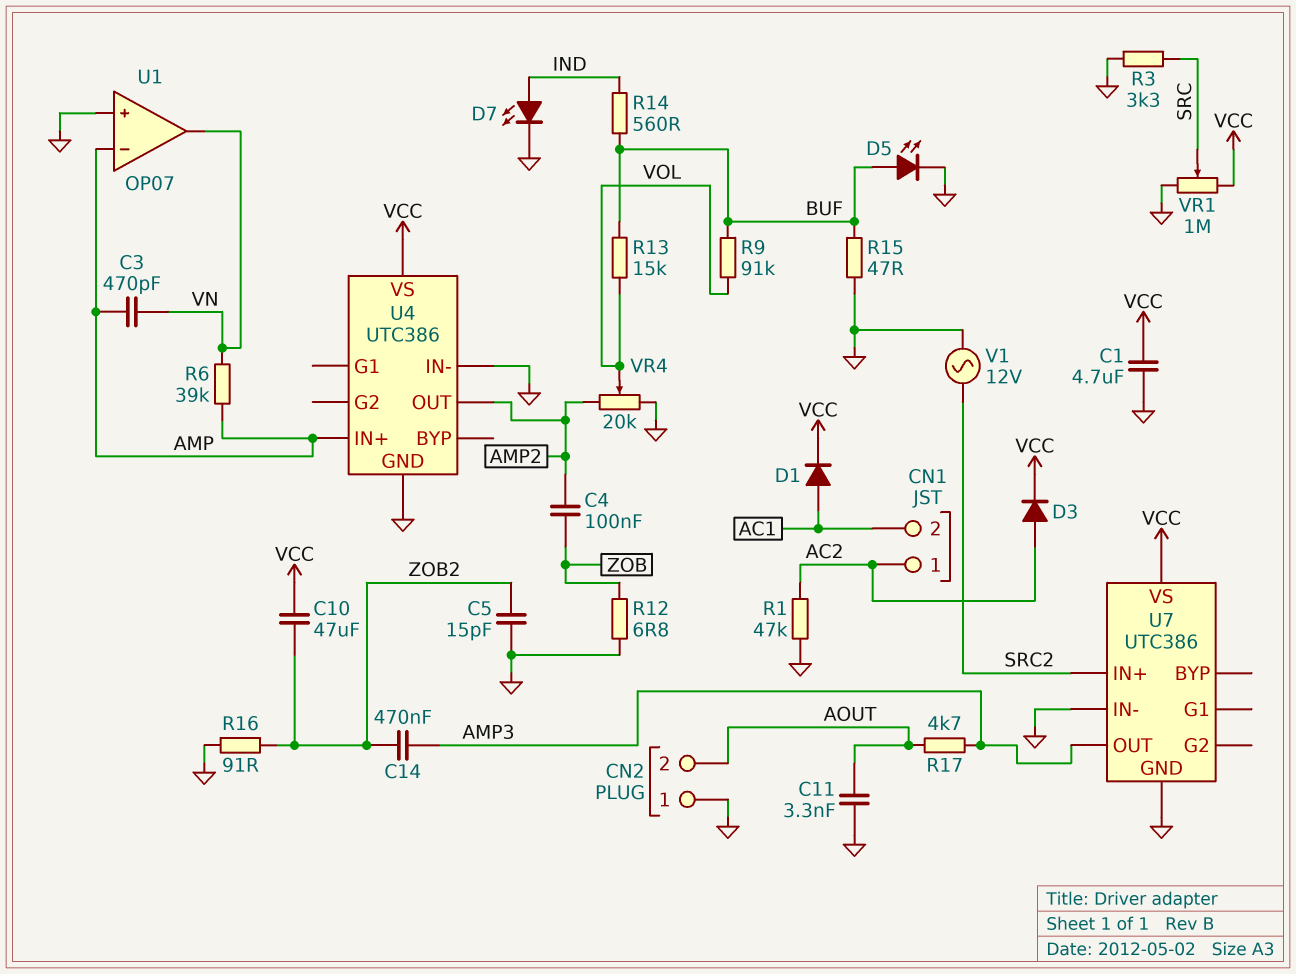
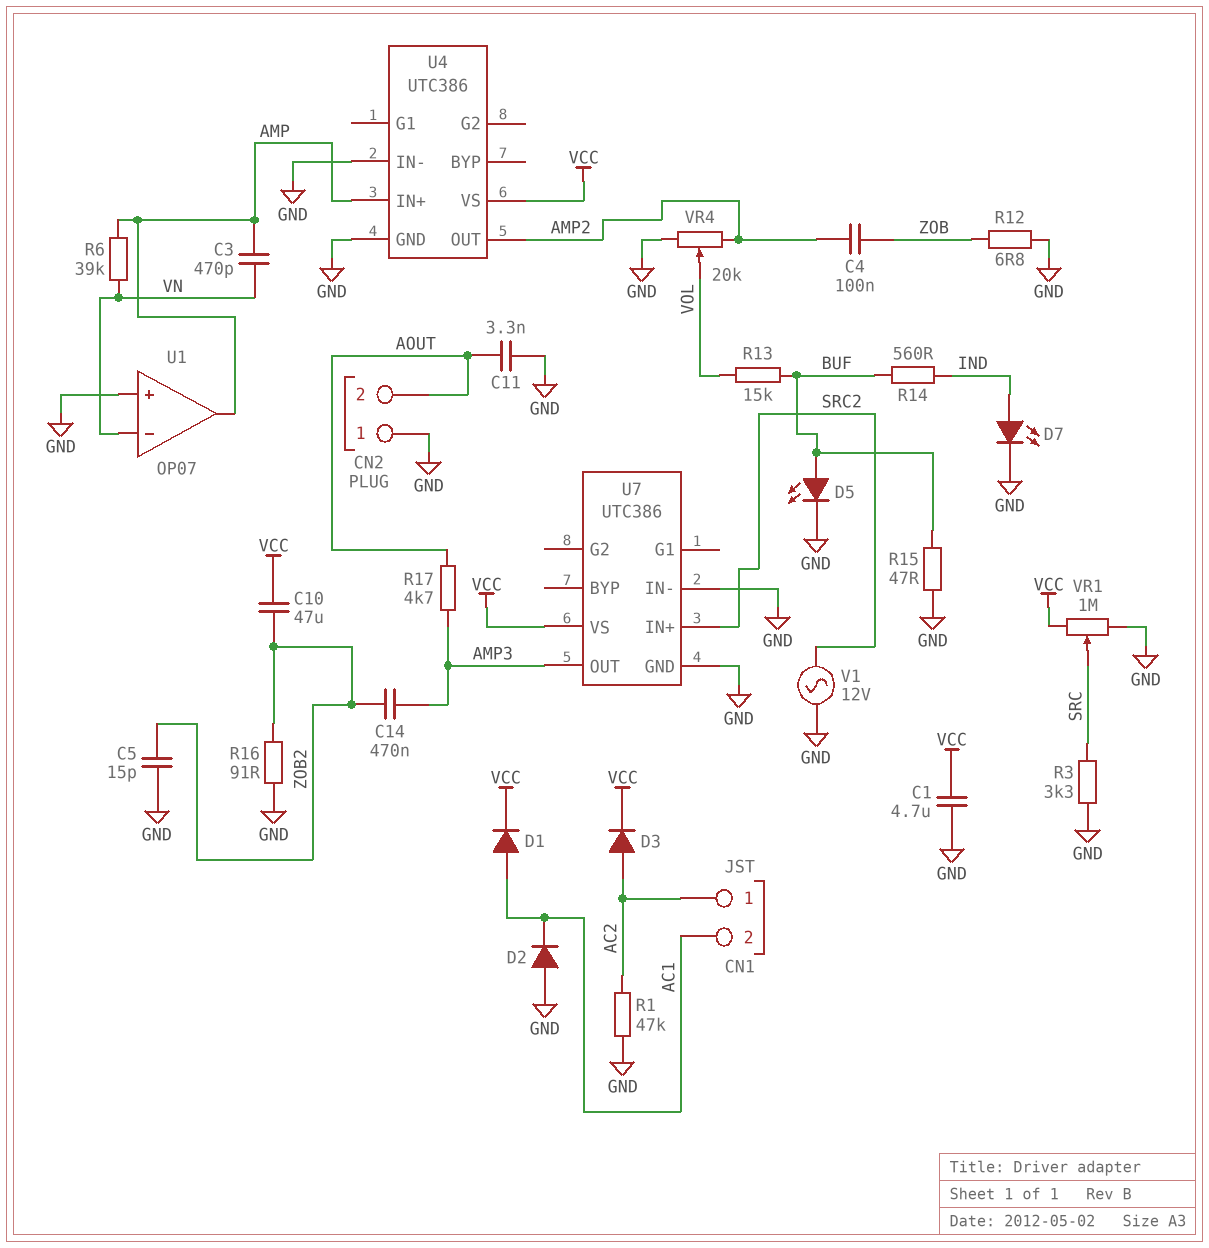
D2: none -> diode (A GND, K AC1)
R9: 91k (BUF, VOL) -> none
U1 pin in-: AMP -> VN
U1 pin out: VN -> AMP

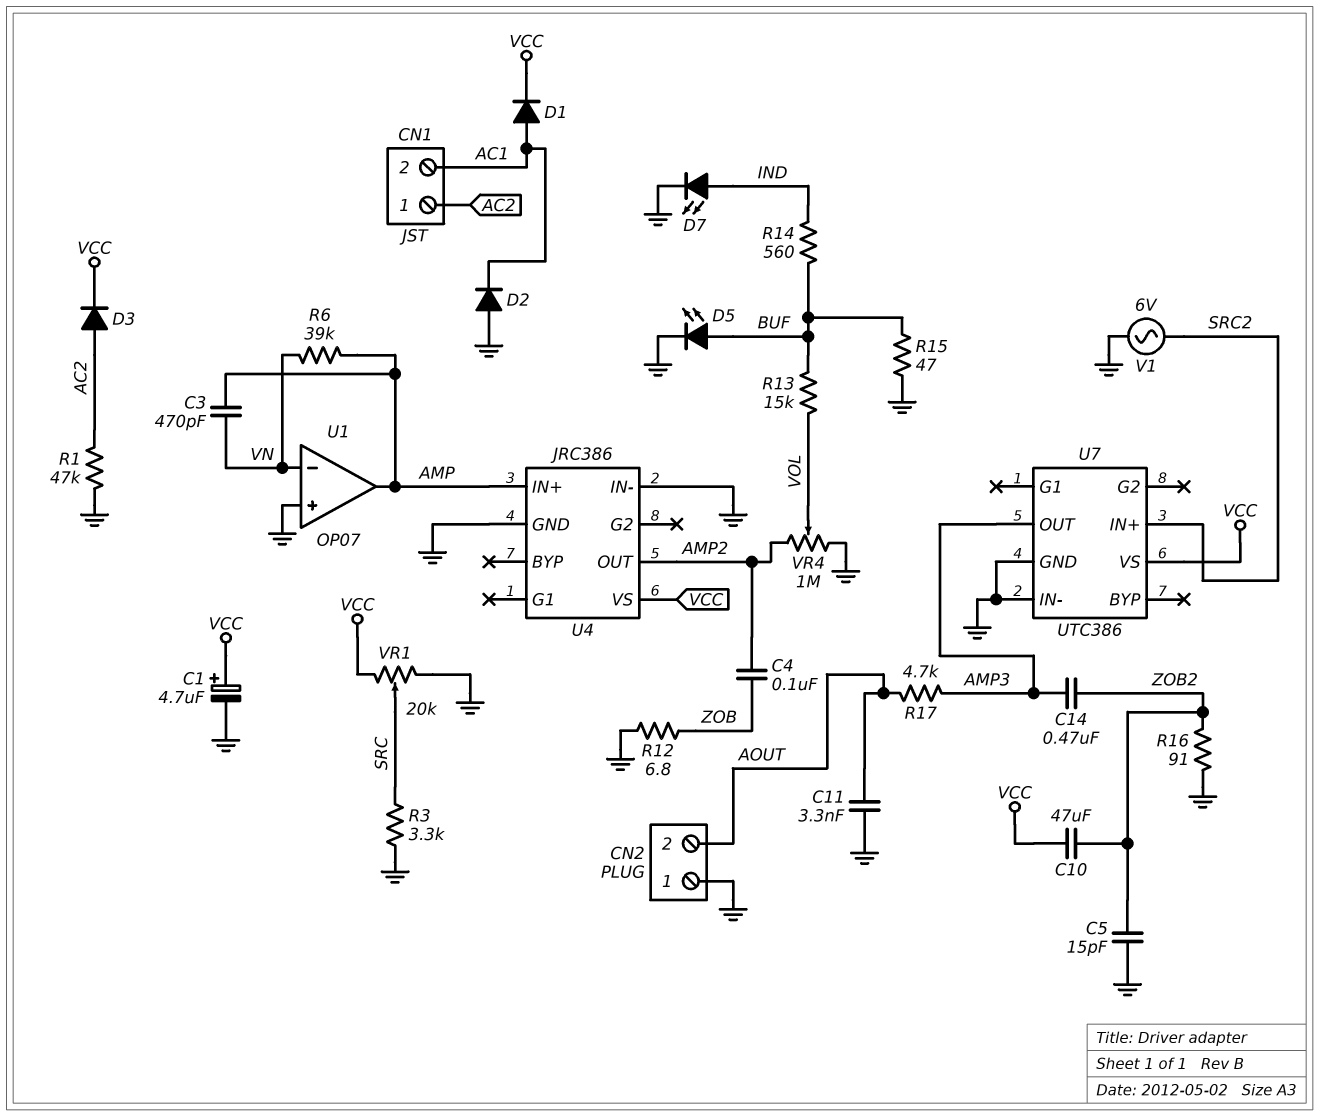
C1: 4.7uF (GND, VCC) -> 4.7uF (plus VCC, minus GND)
U4: UTC386 -> JRC386
V1: AC 12V (GND, SRC2) -> AC 6V (GND, SRC2)
VR1: 1M (GND, VCC, wiper SRC) -> 20k (GND, VCC, wiper SRC)
VR4: 20k (AMP2, GND, wiper VOL) -> 1M (AMP2, GND, wiper VOL)

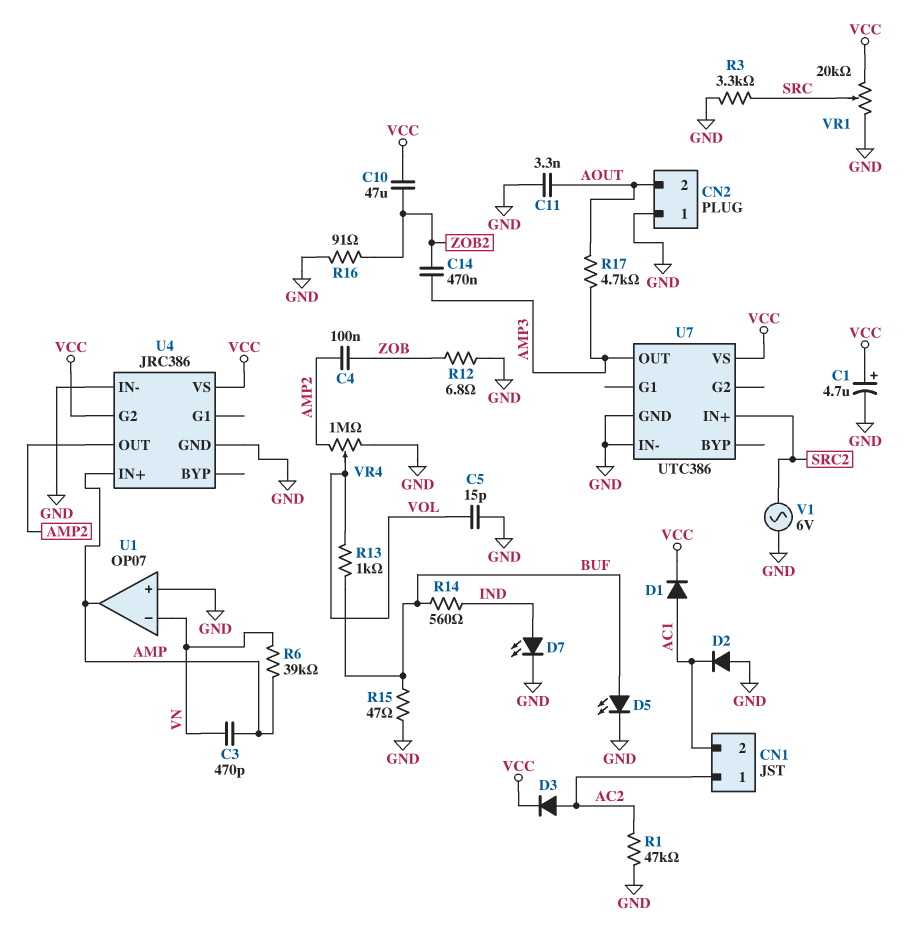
C5: 15pF (GND, ZOB2) -> 15pF (GND, VOL)
R13: 15k (BUF, VOL) -> 1k (BUF, VOL)
U4 pin G2: none -> VCC

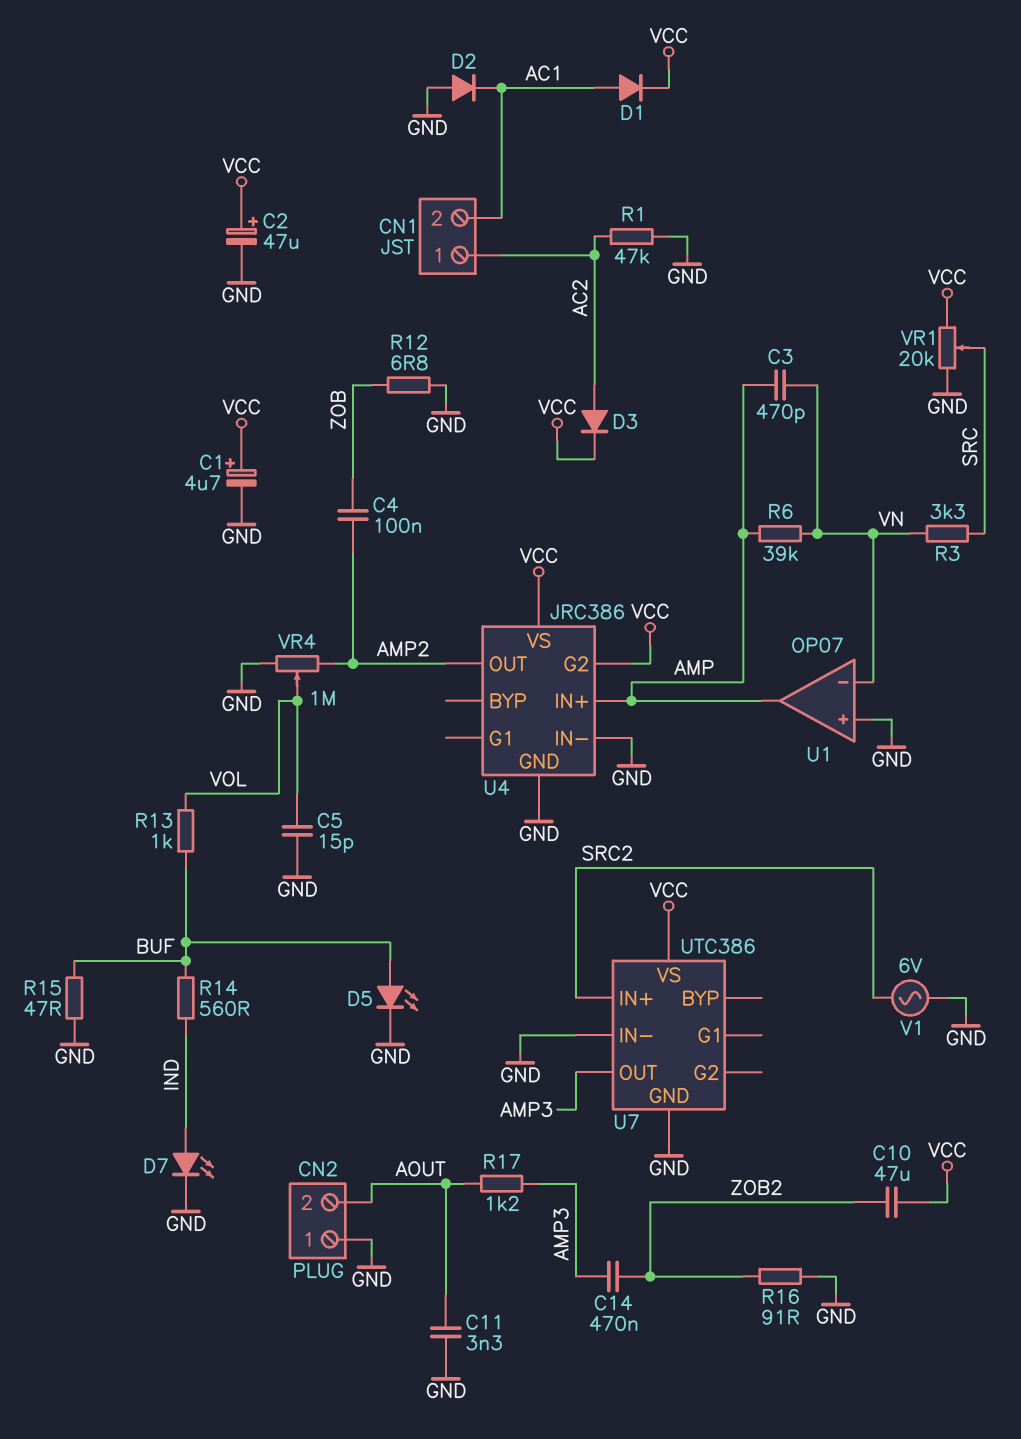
C2: none -> 47uF (plus VCC, minus GND)
R3: 3.3k (GND, SRC) -> 3.3k (SRC, VN)
R17: 4.7k (AMP3, AOUT) -> 1.2k (AMP3, AOUT)

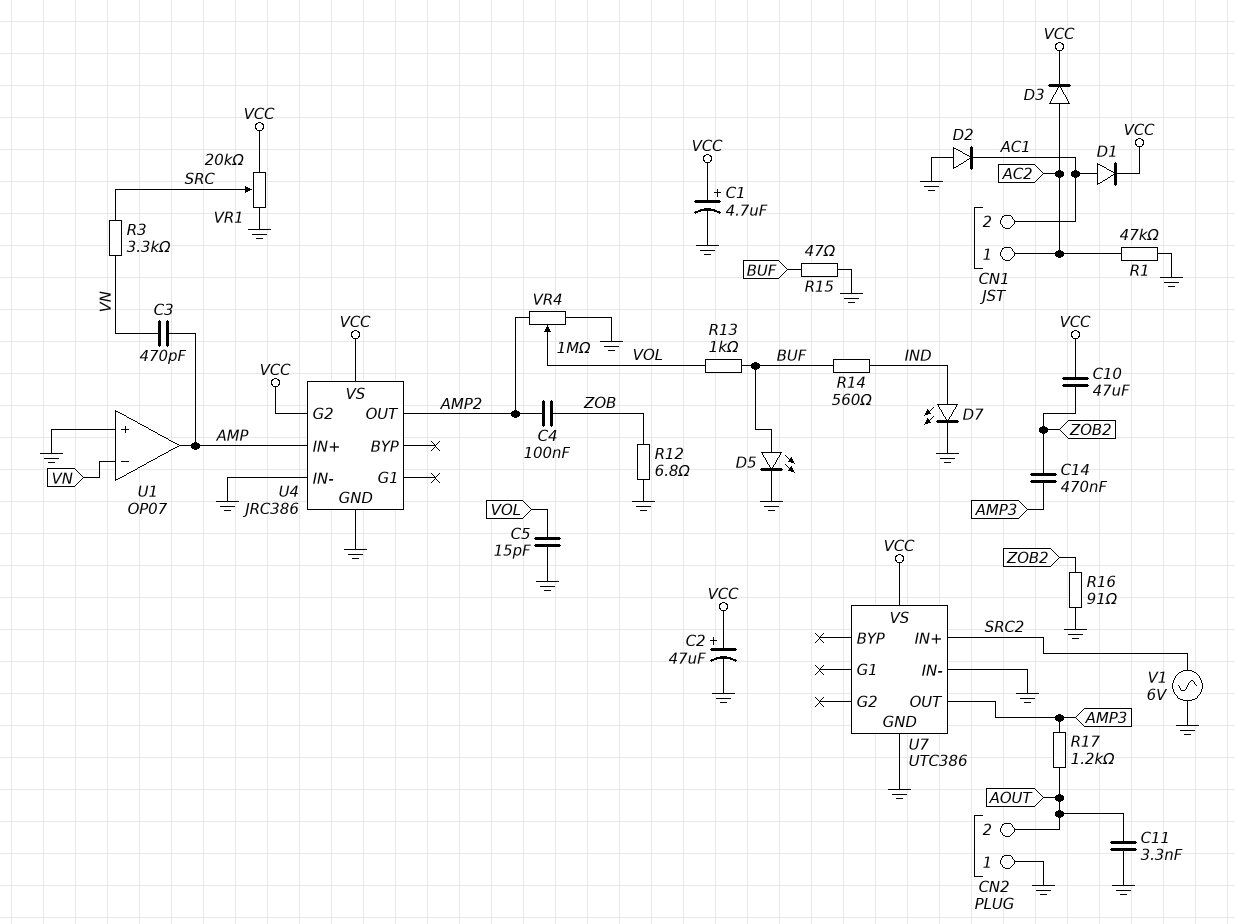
R6: 39k (AMP, VN) -> none

